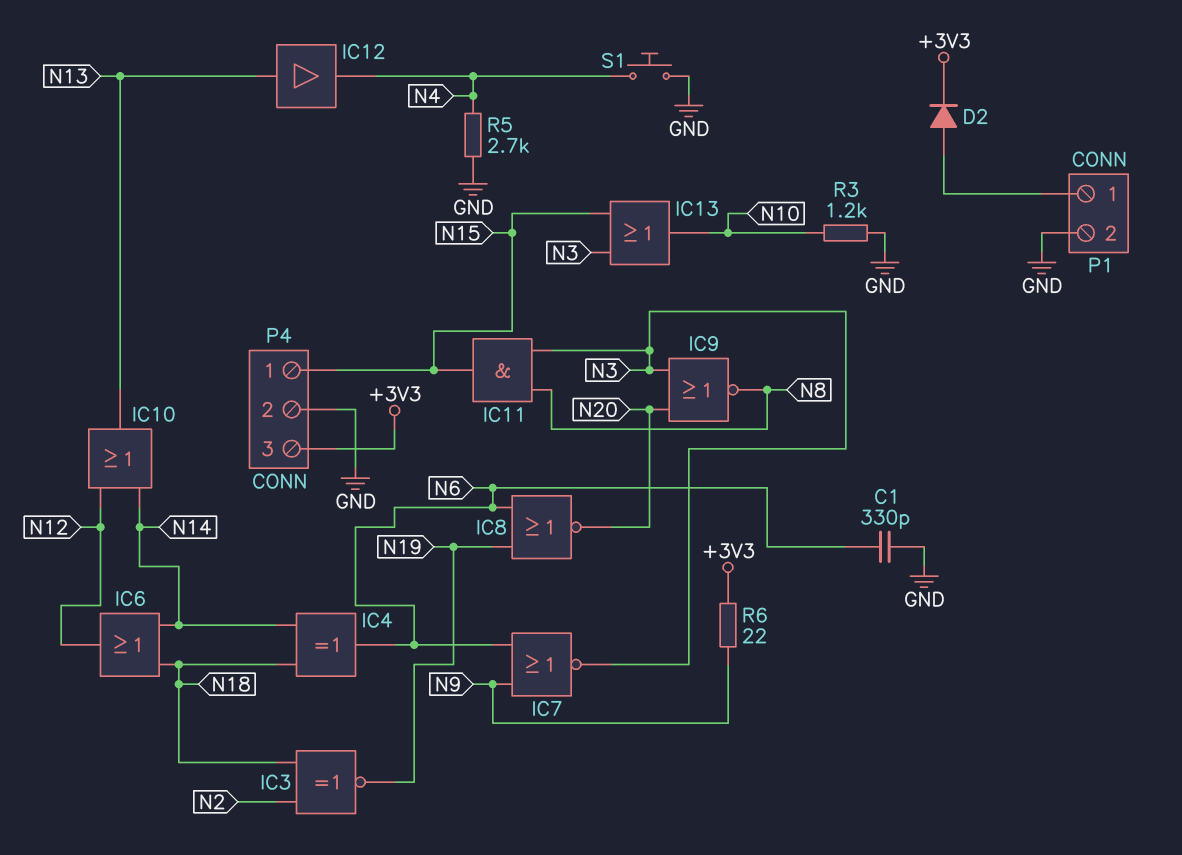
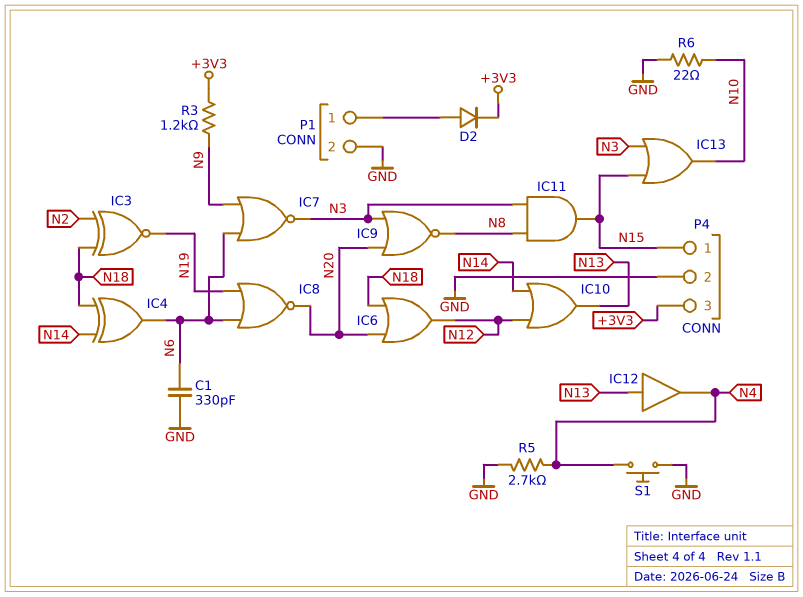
IC6: OR (in N14, in N18, out N12) -> OR (in N18, in N20, out N12)
R3: 1.2k (GND, N10) -> 1.2k (+3V3, N9)
R6: 22 (+3V3, N9) -> 22 (GND, N10)

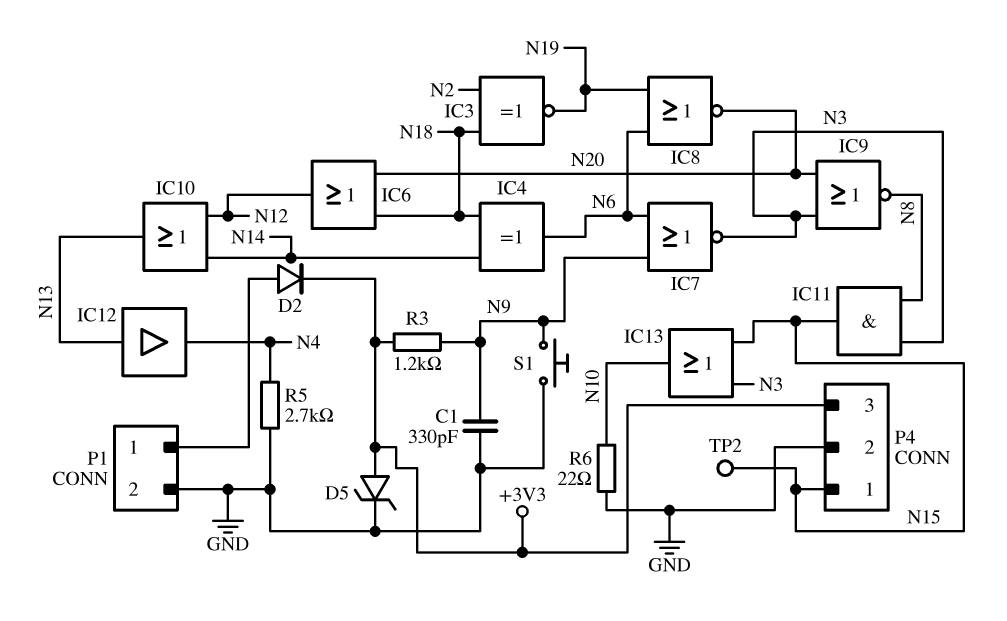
C1: 330pF (GND, N6) -> 330pF (GND, N9)
D5: none -> zener (A +3V3, K GND)
S1: button (GND, N4) -> button (GND, N9)
TP2: none -> test point (N15)

